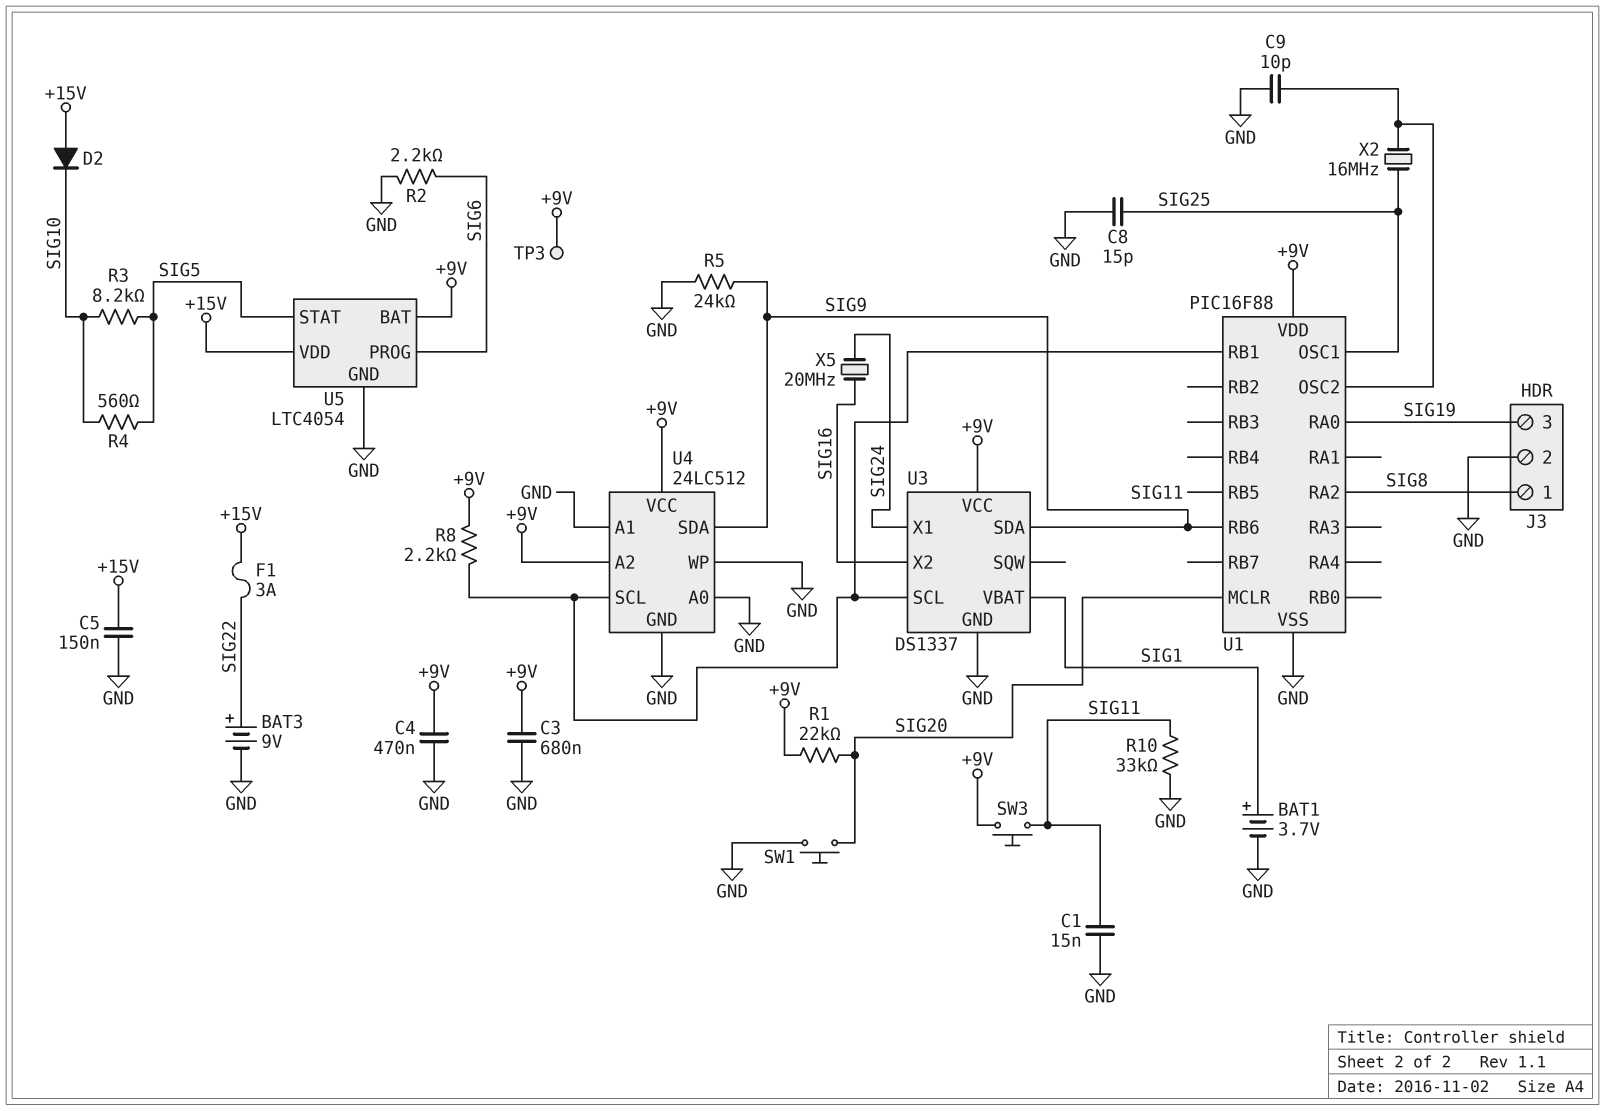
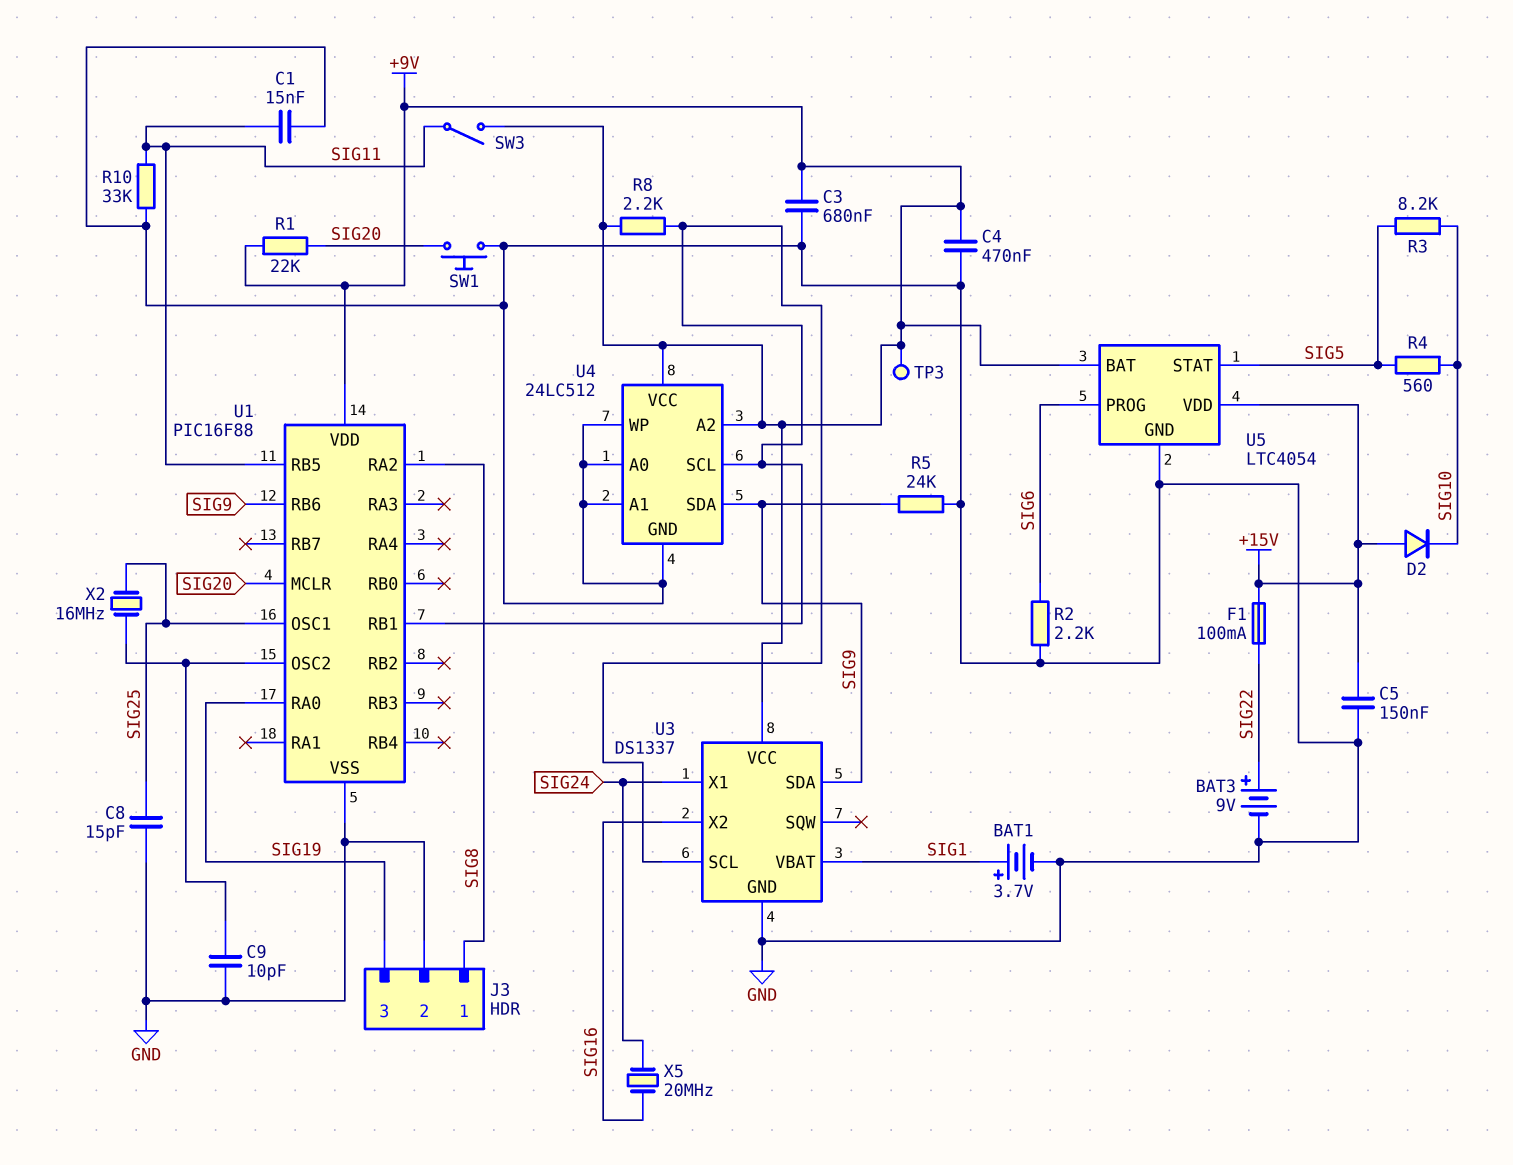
F1: 3A (+15V, SIG22) -> 100mA (+15V, SIG22)
SW3: button (+9V, SIG11) -> switch (+9V, SIG11)

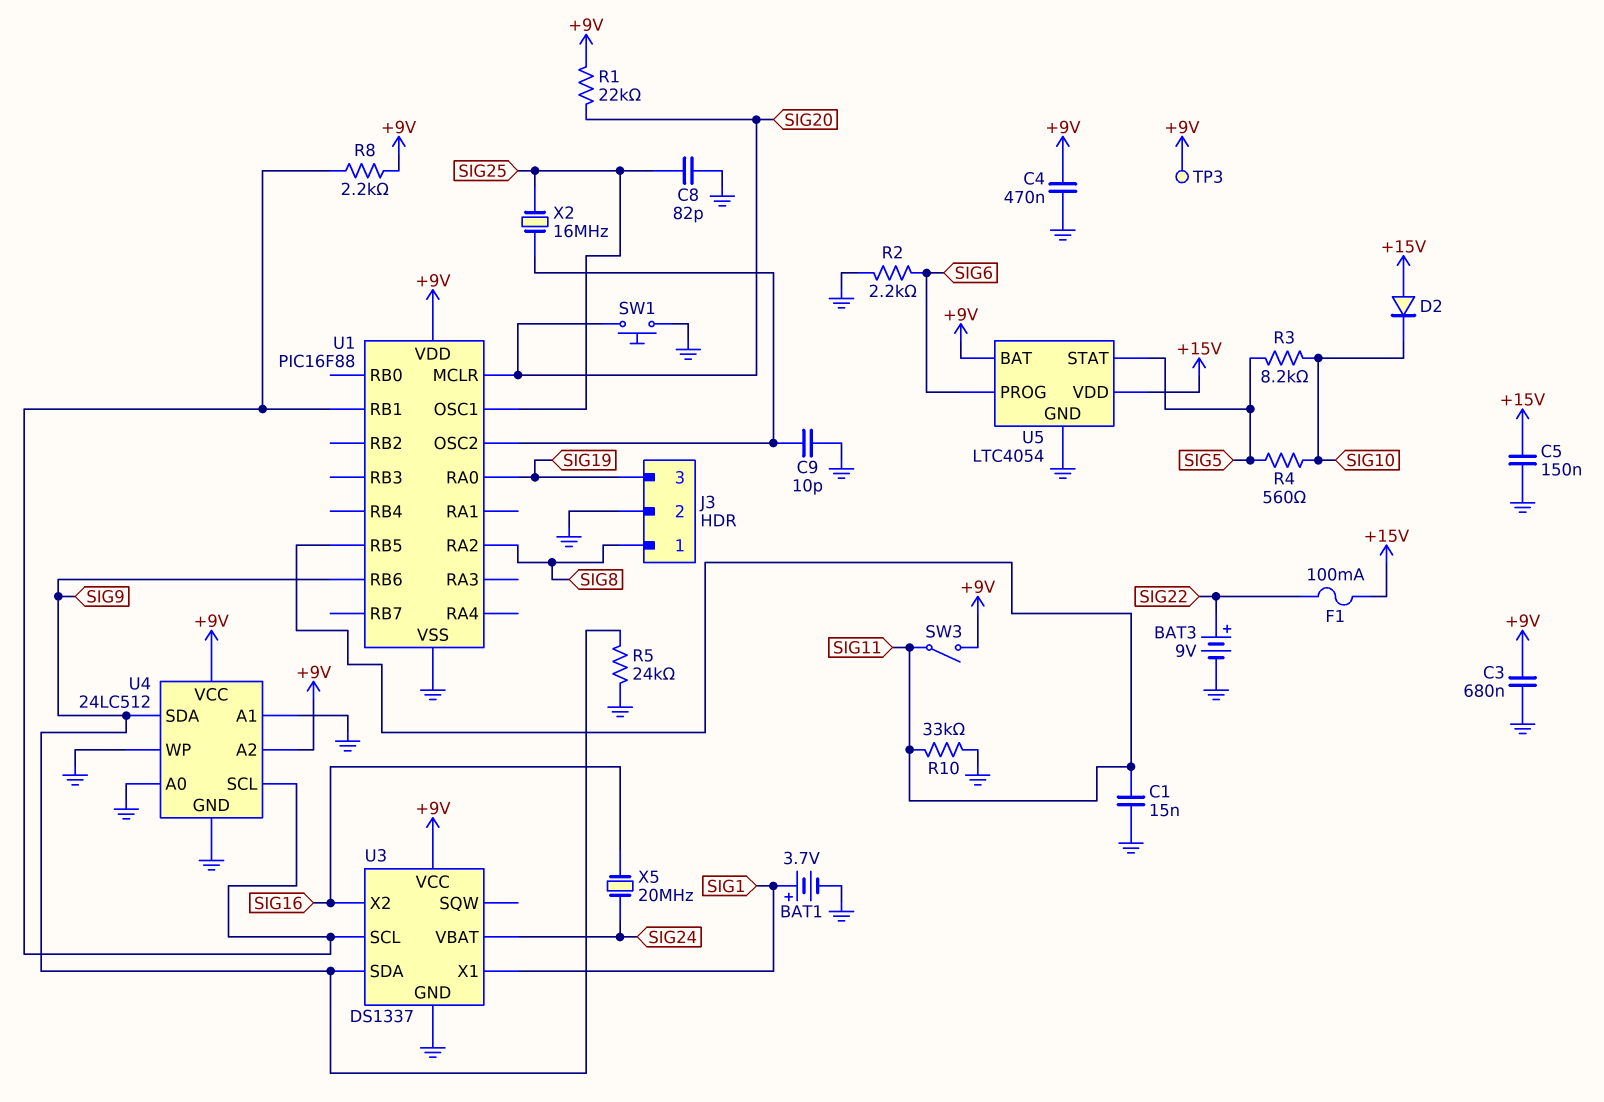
C8: 15pF (GND, SIG25) -> 82pF (GND, SIG25)
U3 pin VBAT: SIG1 -> SIG24
U3 pin X1: SIG24 -> SIG1

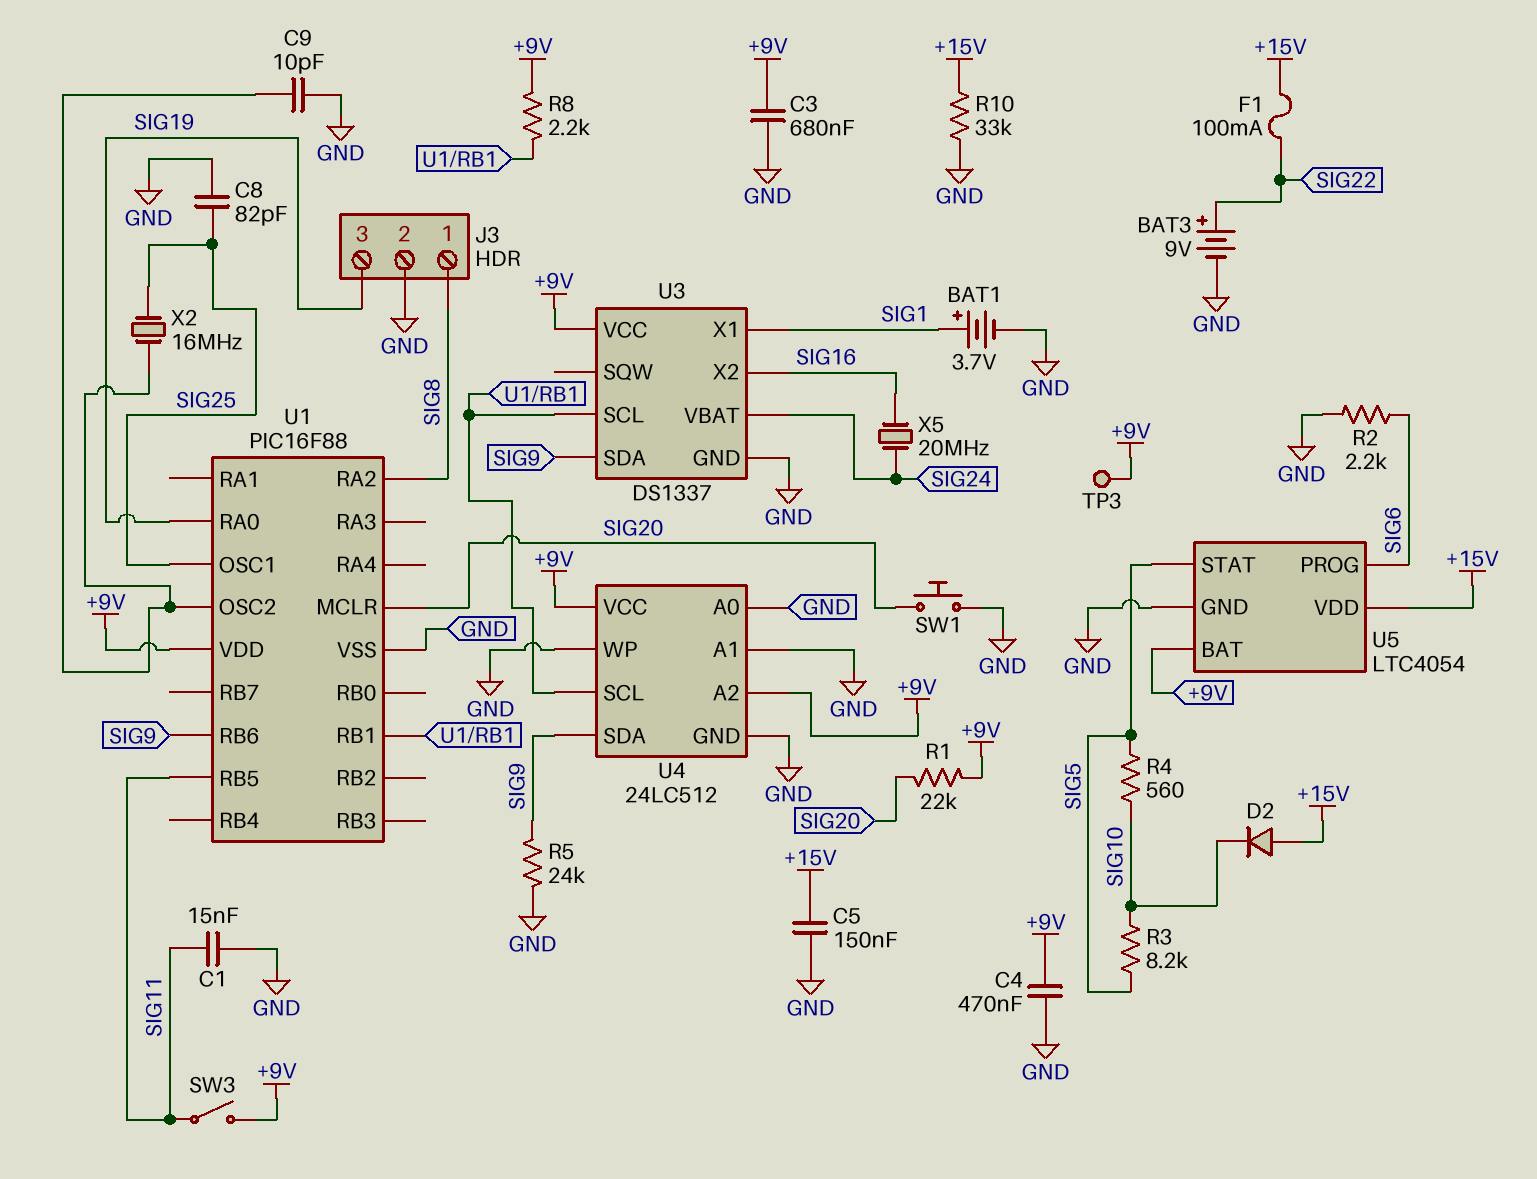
R10: 33k (GND, SIG11) -> 33k (+15V, GND)

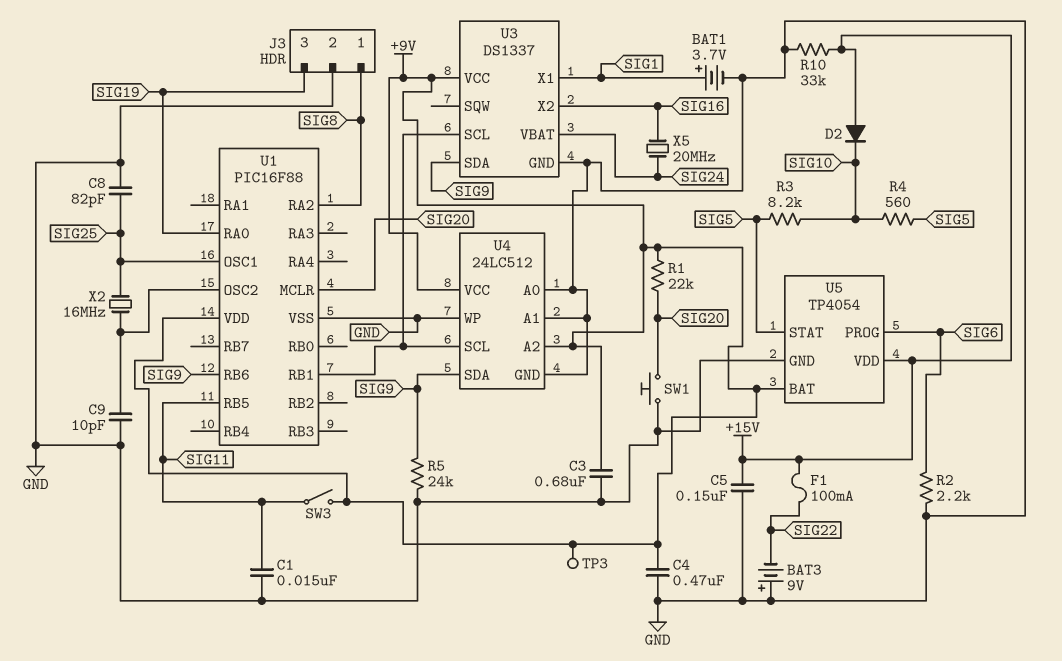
BAT3: 9V (plus SIG22, minus GND) -> 9V (plus GND, minus SIG22)
R8: 2.2k (+9V, U1/RB1) -> none
U5: LTC4054 -> TP4054

